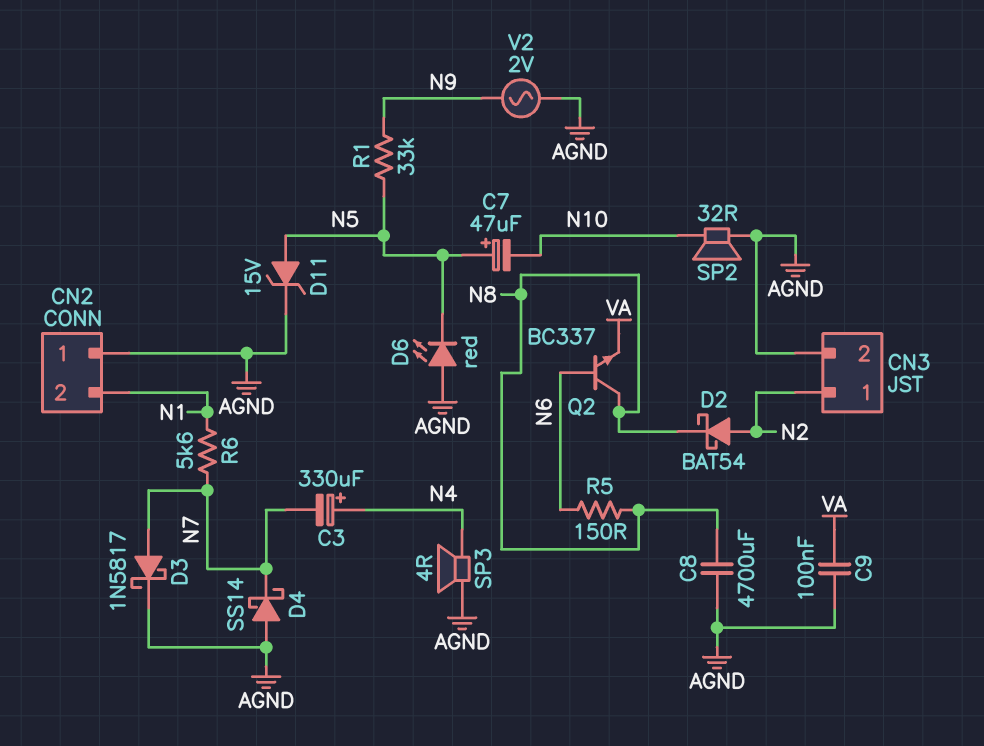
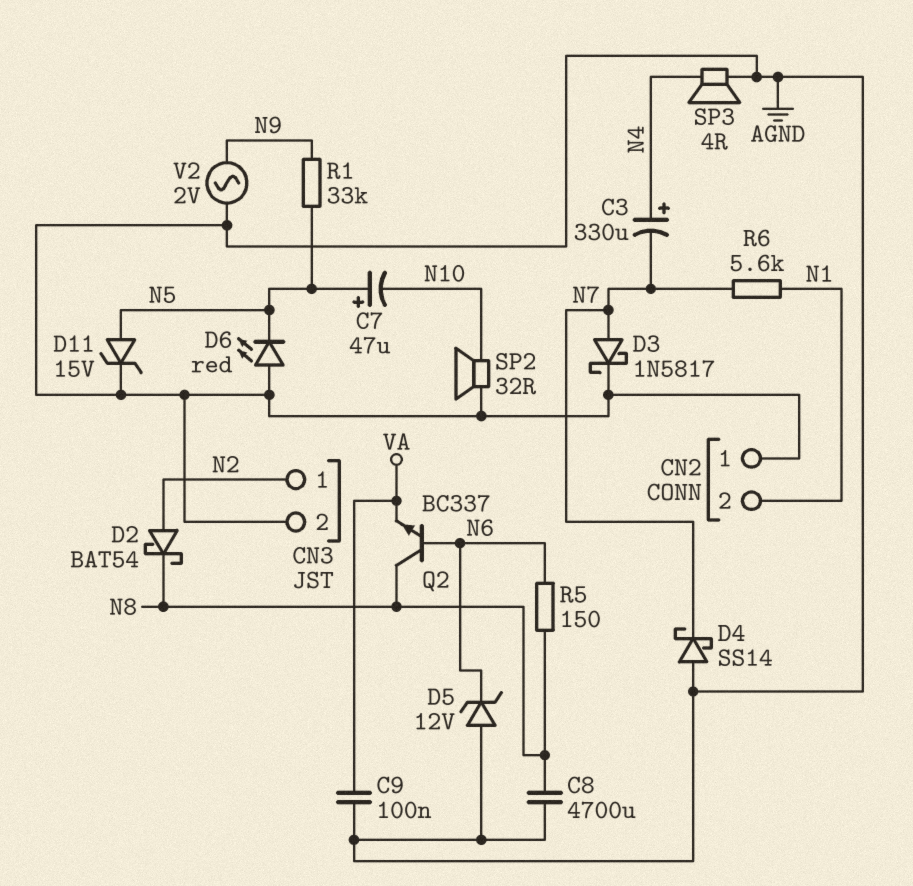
D5: none -> zener 12V (A AGND, K N6)

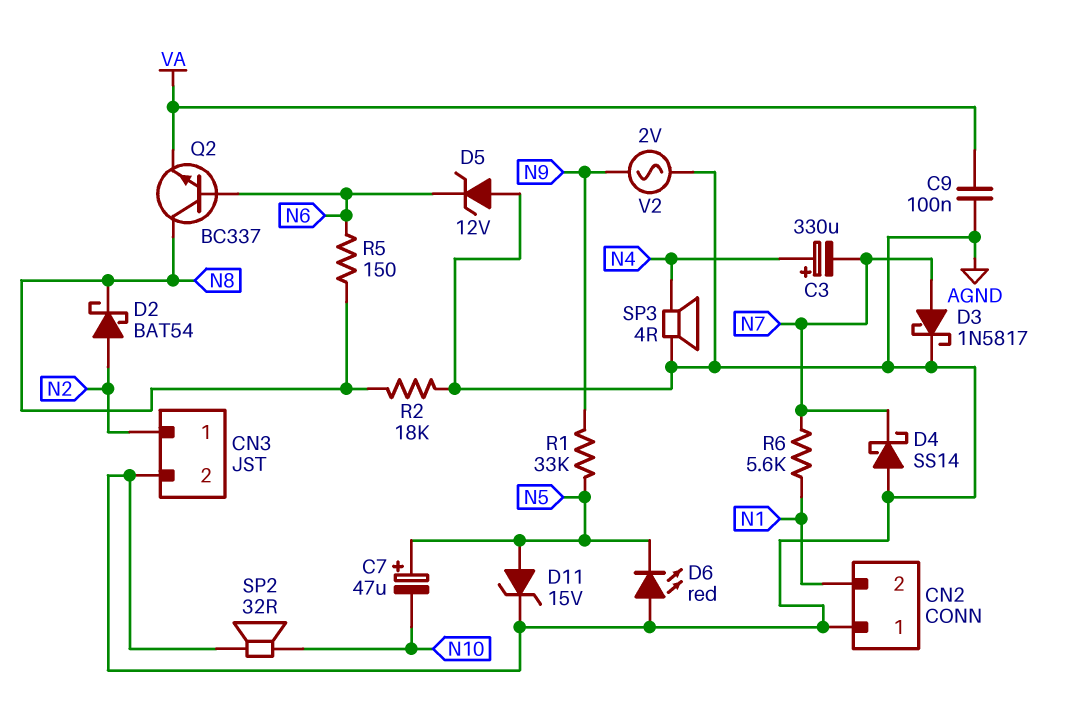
C8: 4700uF (AGND, N8) -> none
R2: none -> 18k (AGND, N8)

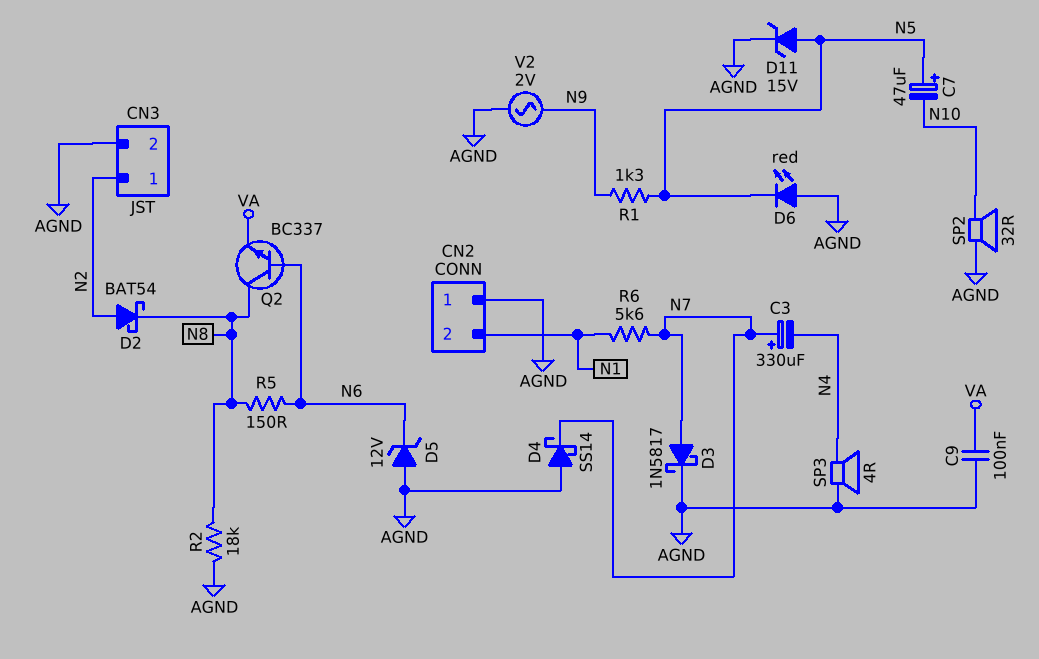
C3: 330uF (plus N4, minus N7) -> 330uF (plus N7, minus N4)
R1: 33k (N5, N9) -> 1.3k (N5, N9)

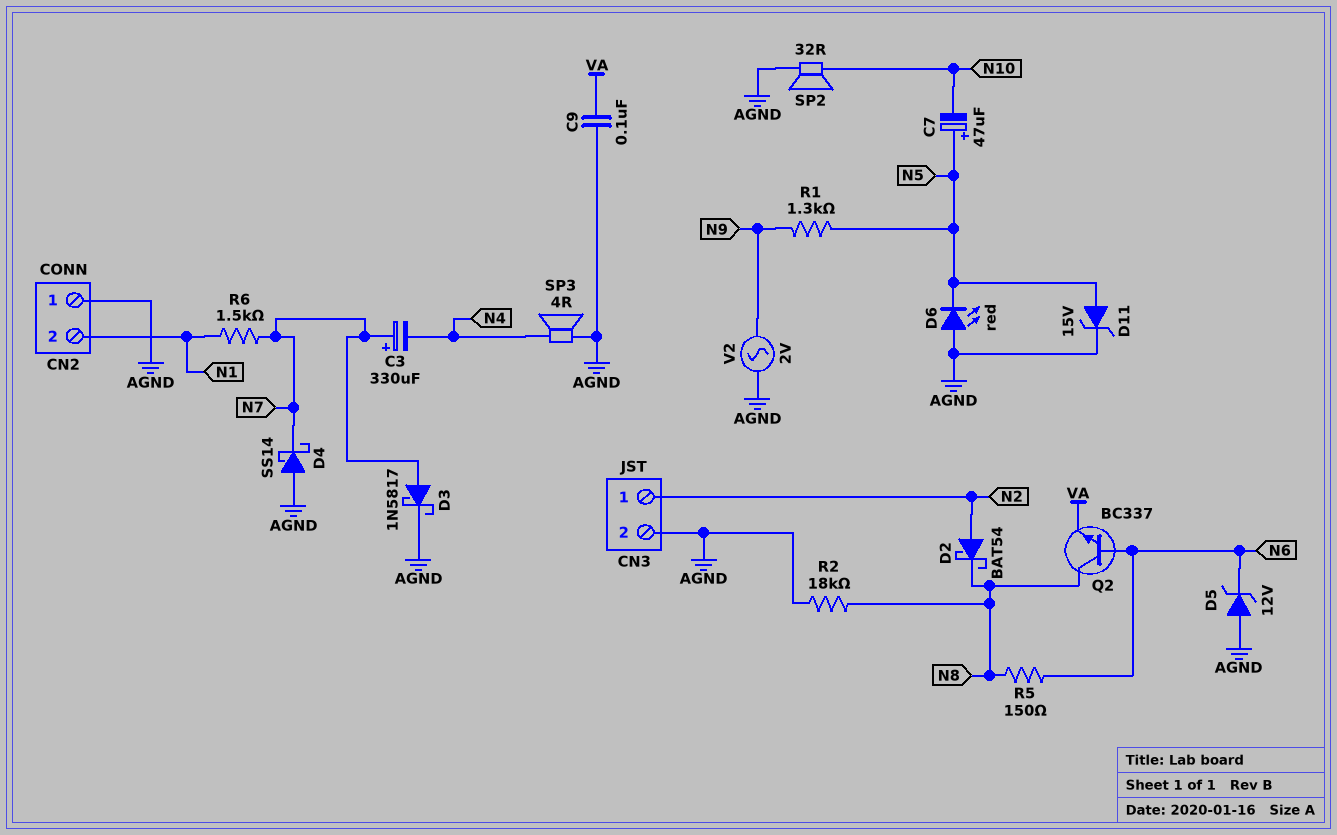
R6: 5.6k (N1, N7) -> 1.5k (N1, N7)

